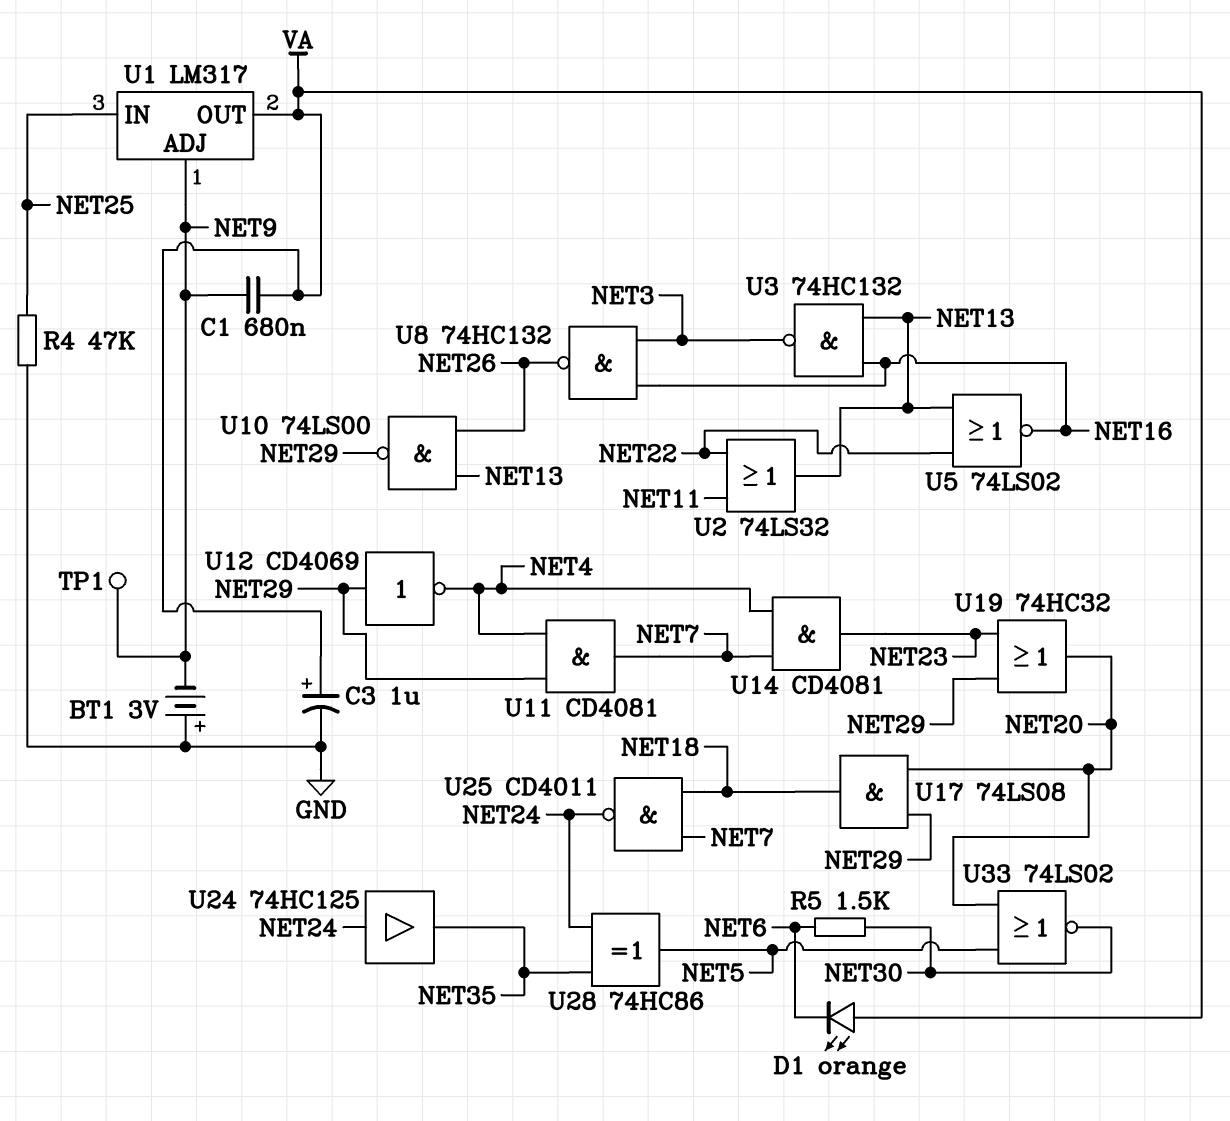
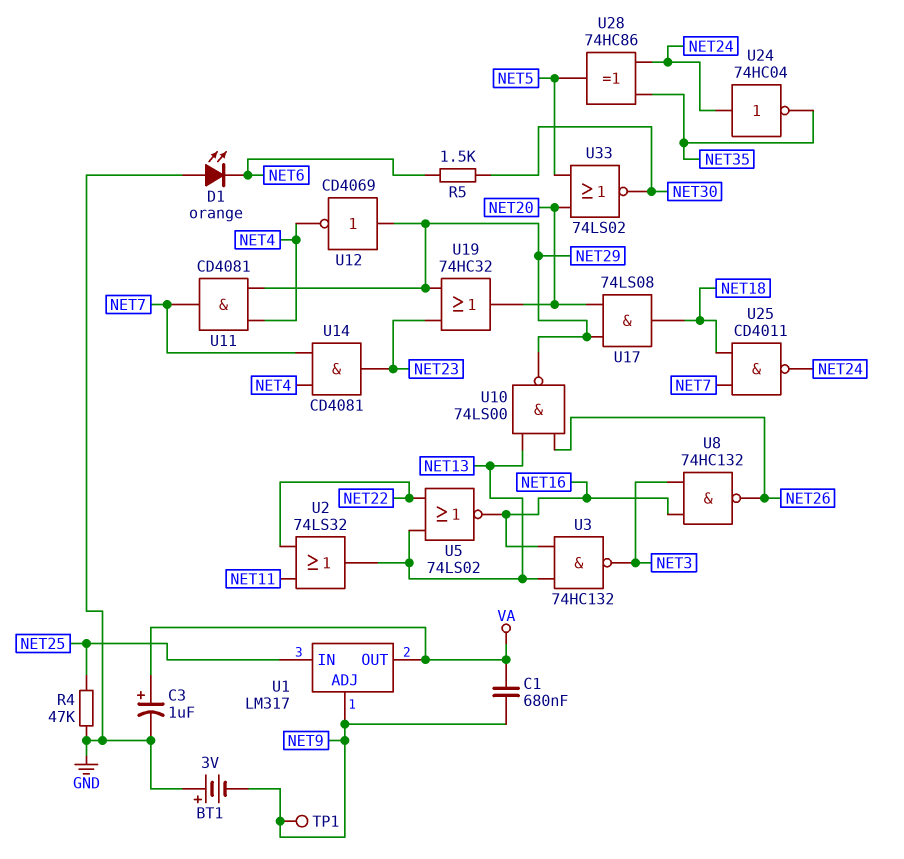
D1: LED orange (A VA, K NET6) -> LED orange (A GND, K NET6)
U24: buffer 74HC125 (in NET24, out NET35) -> NOT 74HC04 (in NET24, out NET35)

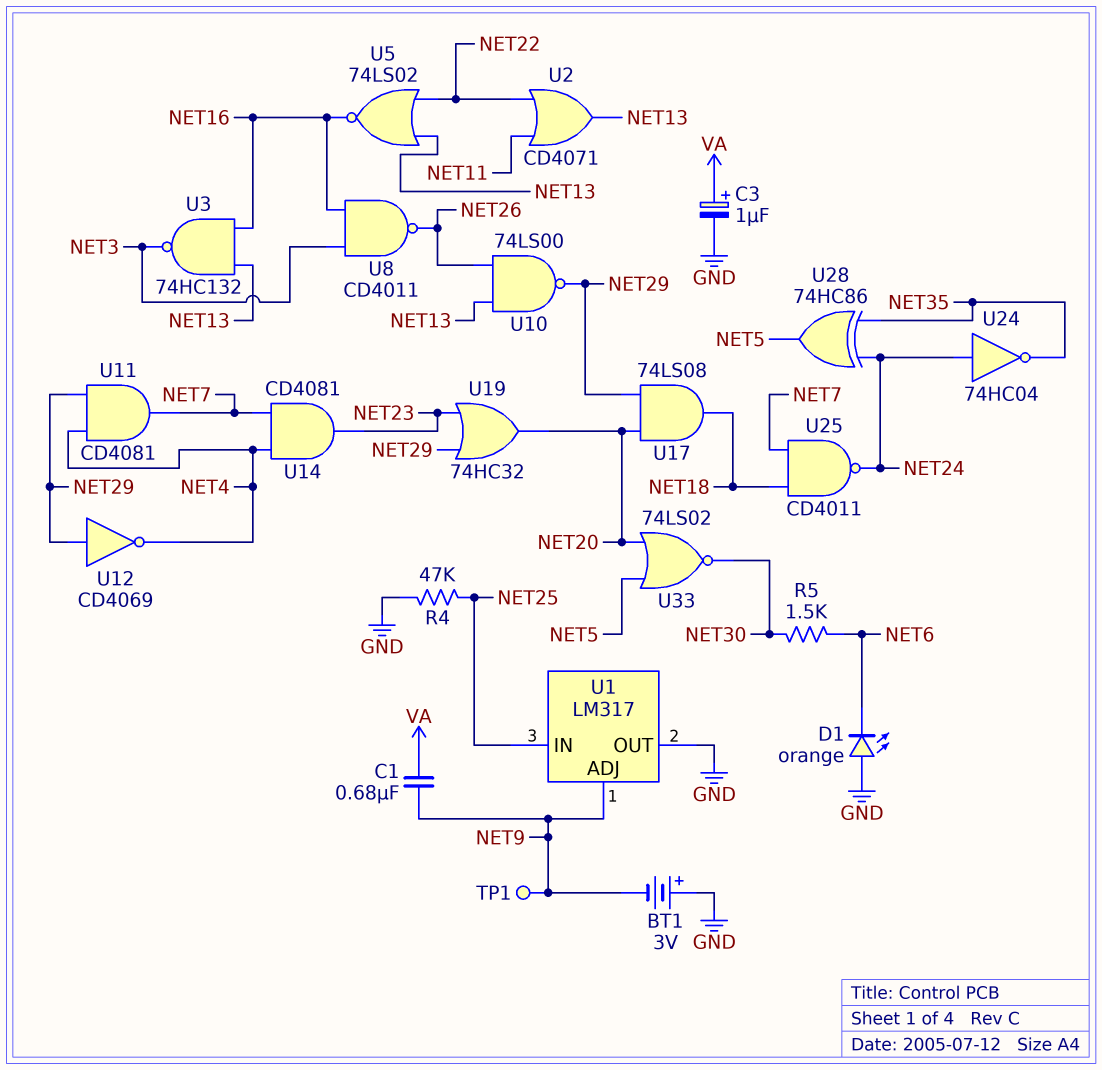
U1 pin OUT: VA -> GND
U2: OR 74LS32 (in NET11, in NET22, out NET13) -> OR CD4071 (in NET11, in NET22, out NET13)
U8: NAND 74HC132 (in NET3, in NET16, out NET26) -> NAND CD4011 (in NET3, in NET16, out NET26)

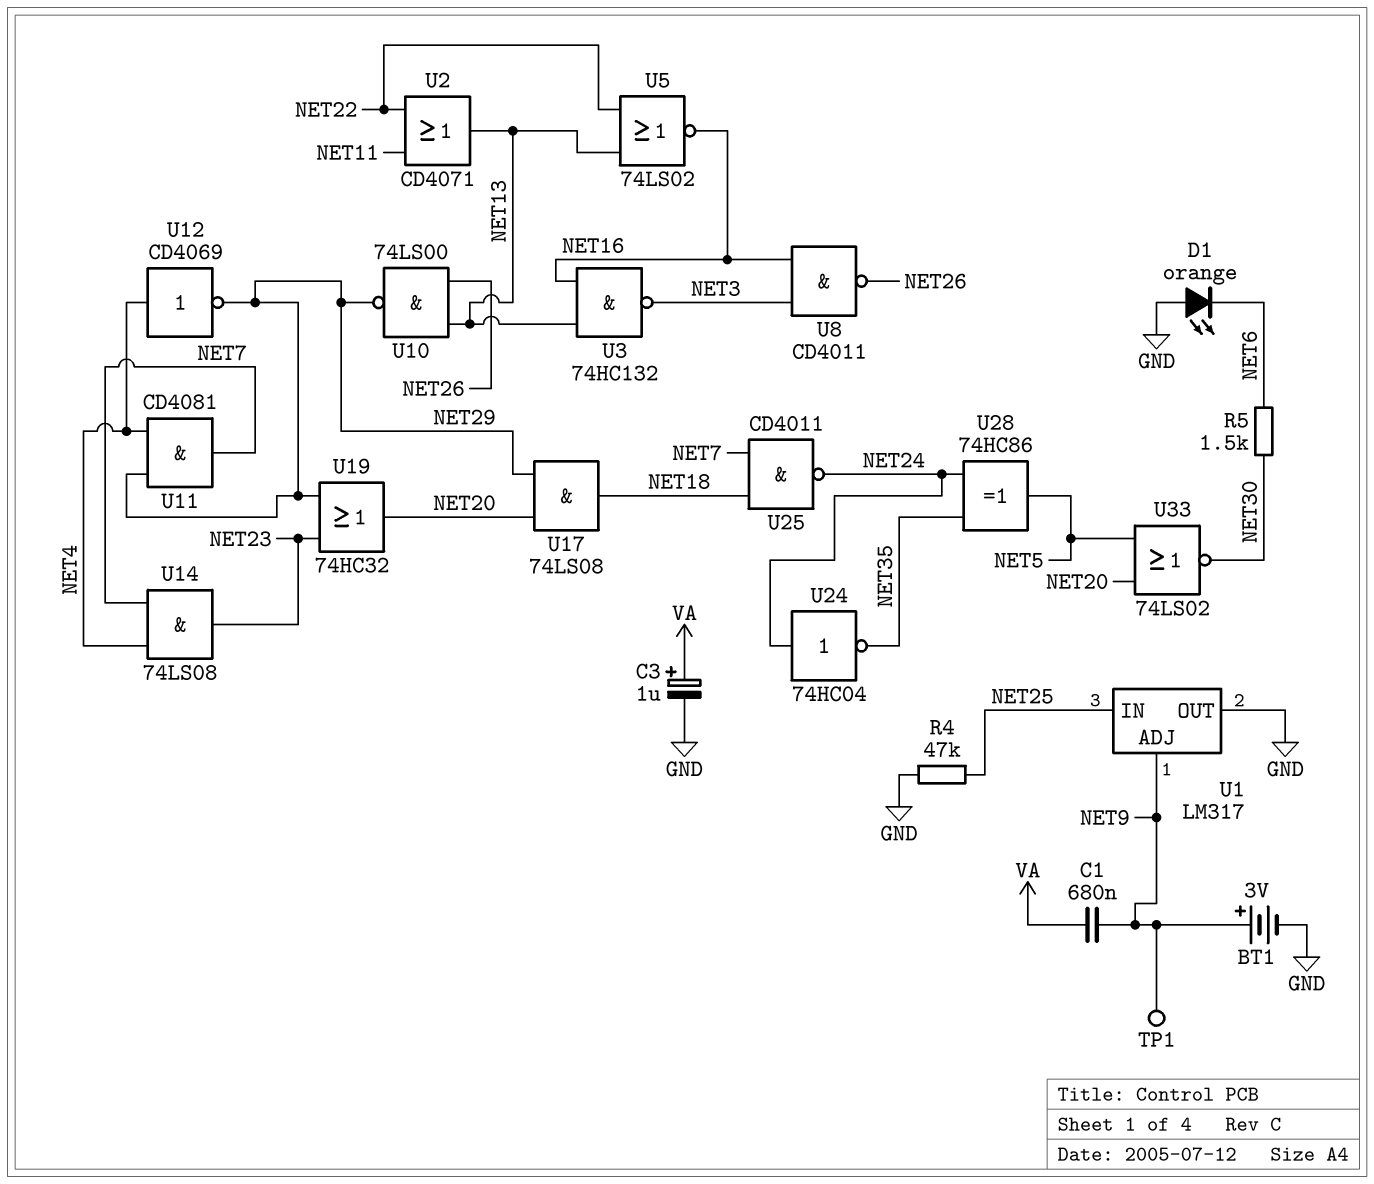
BT1: 3V (plus GND, minus NET9) -> 3V (plus NET9, minus GND)
U12: NOT CD4069 (in NET29, out NET4) -> NOT CD4069 (in NET4, out NET29)
U14: AND CD4081 (in NET4, in NET7, out NET23) -> AND 74LS08 (in NET4, in NET7, out NET23)

